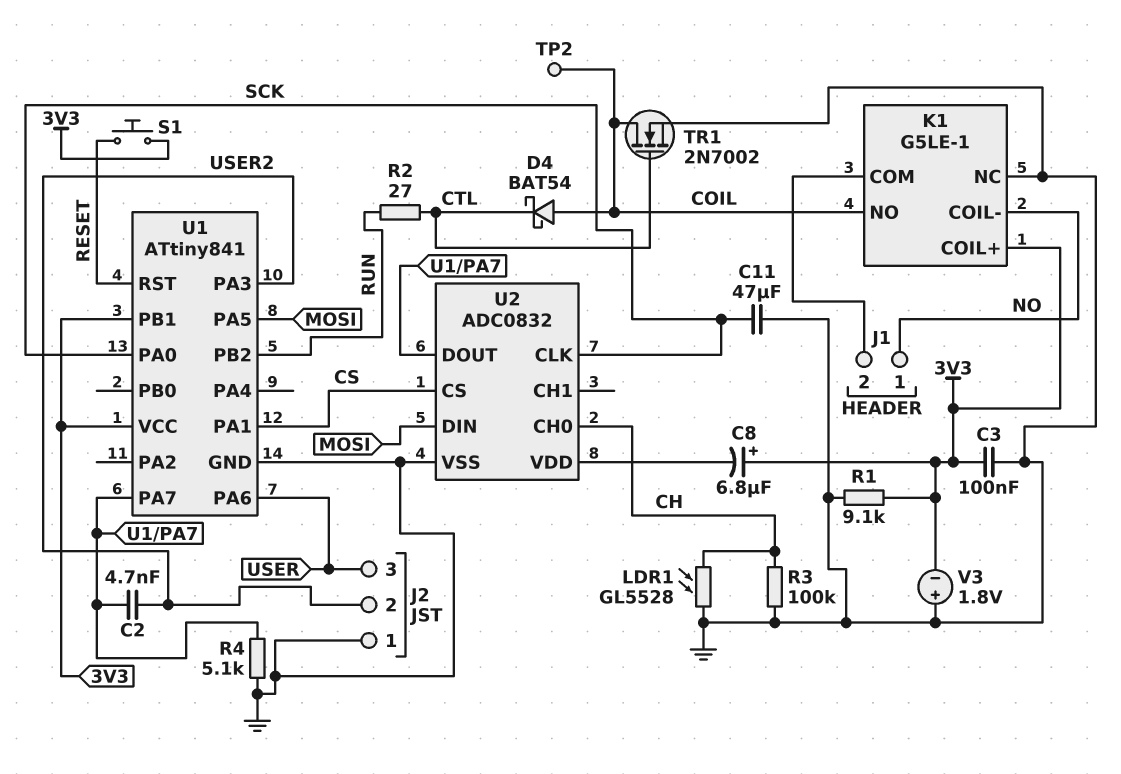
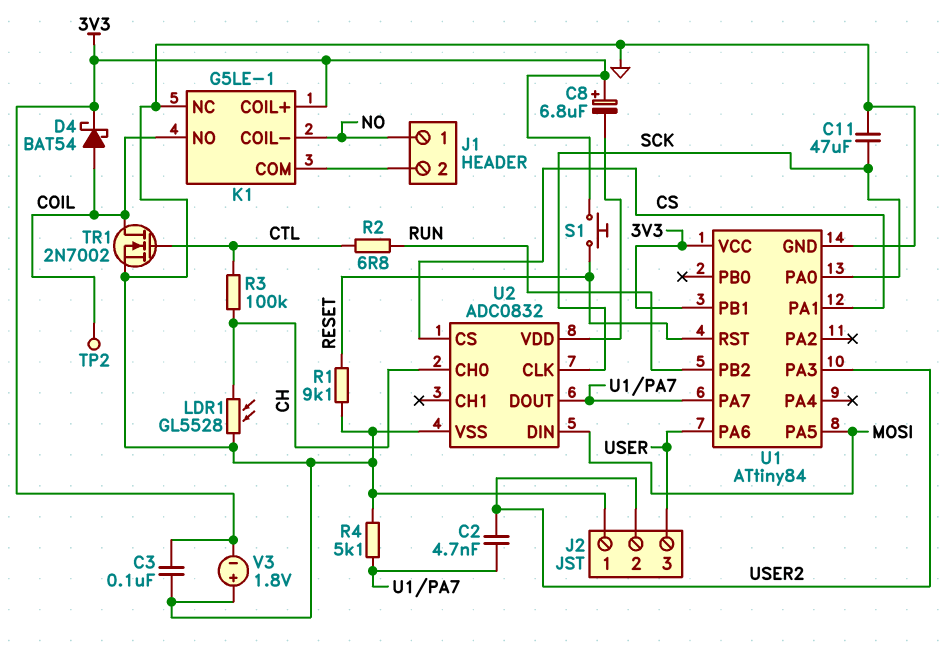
D4: schottky BAT54 (A COIL, K CTL) -> schottky BAT54 (A COIL, K 3V3)
R1: 9.1k (3V3, GND) -> 9.1k (GND, RESET)
R2: 27 (CTL, RUN) -> 6.8 (CTL, RUN)
R3: 100k (CH, GND) -> 100k (CH, CTL)
U1: ATtiny841 -> ATtiny84

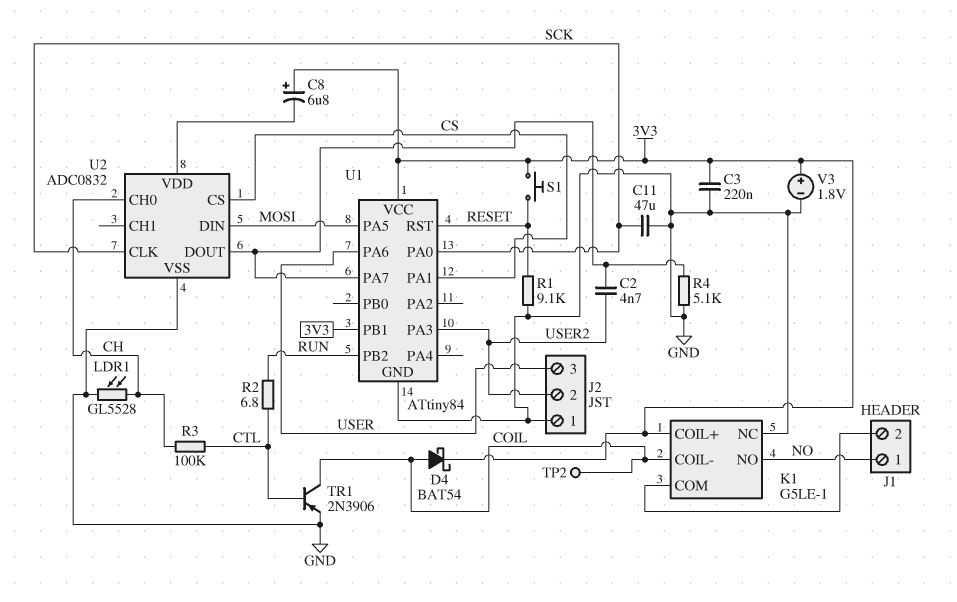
C3: 100nF (3V3, GND) -> 220nF (3V3, GND)
K1 pin COIL-: NO -> COIL
K1 pin NO: COIL -> NO
TR1: NMOS 2N7002 (G CTL, D COIL, S GND) -> PNP 2N3906 (B CTL, C COIL, E GND)
V3: 1.8V (plus GND, minus 3V3) -> 1.8V (plus 3V3, minus GND)

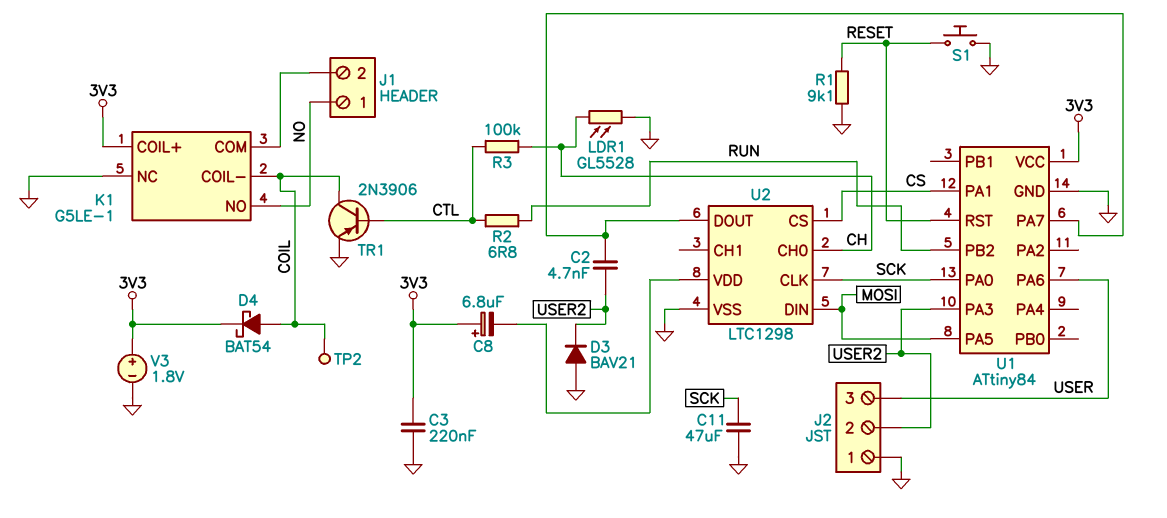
D3: none -> diode BAV21 (A GND, K USER2)
R4: 5.1k (GND, U1/PA7) -> none
S1: button (3V3, RESET) -> button (GND, RESET)
U1 pin PB1: 3V3 -> none
U2: ADC0832 -> LTC1298

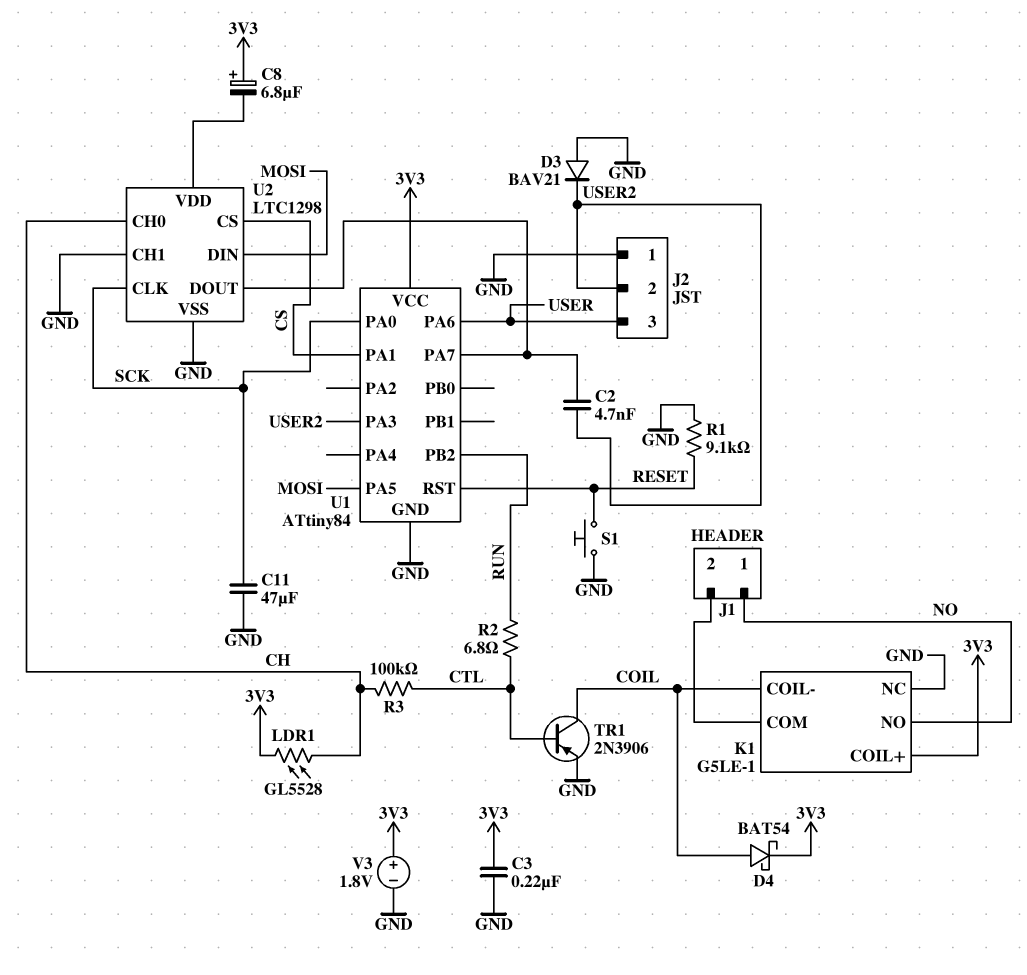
LDR1: GL5528 (CH, GND) -> GL5528 (3V3, CH)
TP2: test point (COIL) -> none
U2 pin CH1: none -> GND

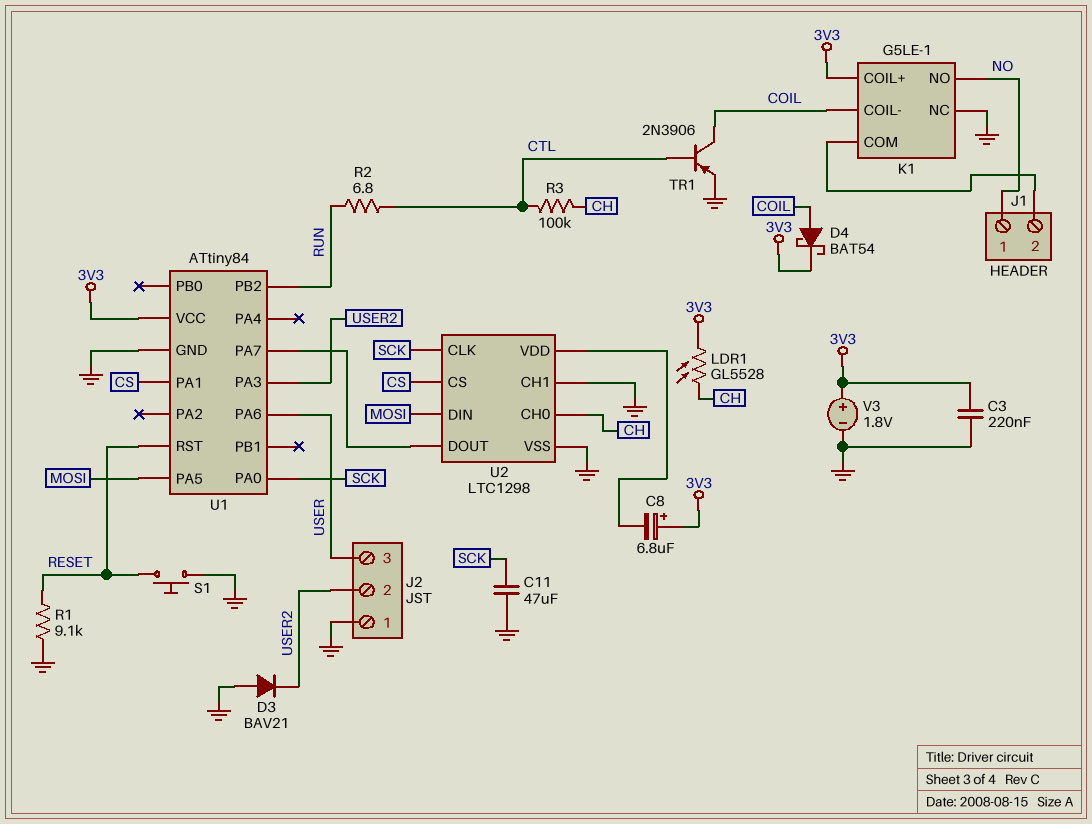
C2: 4.7nF (U1/PA7, USER2) -> none

